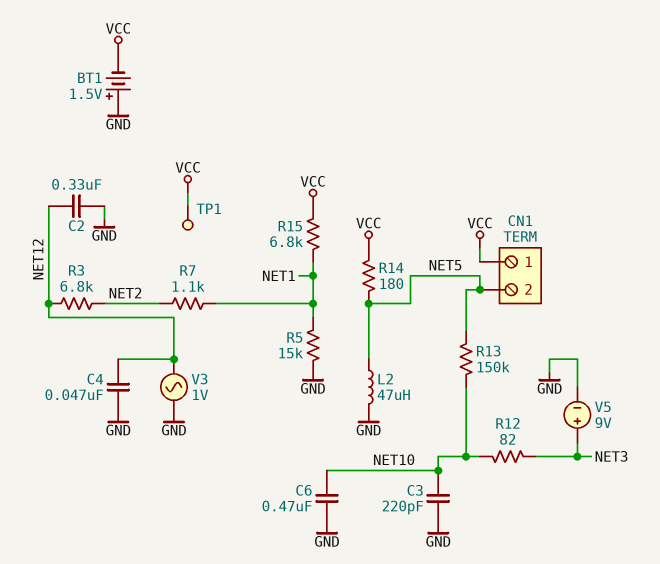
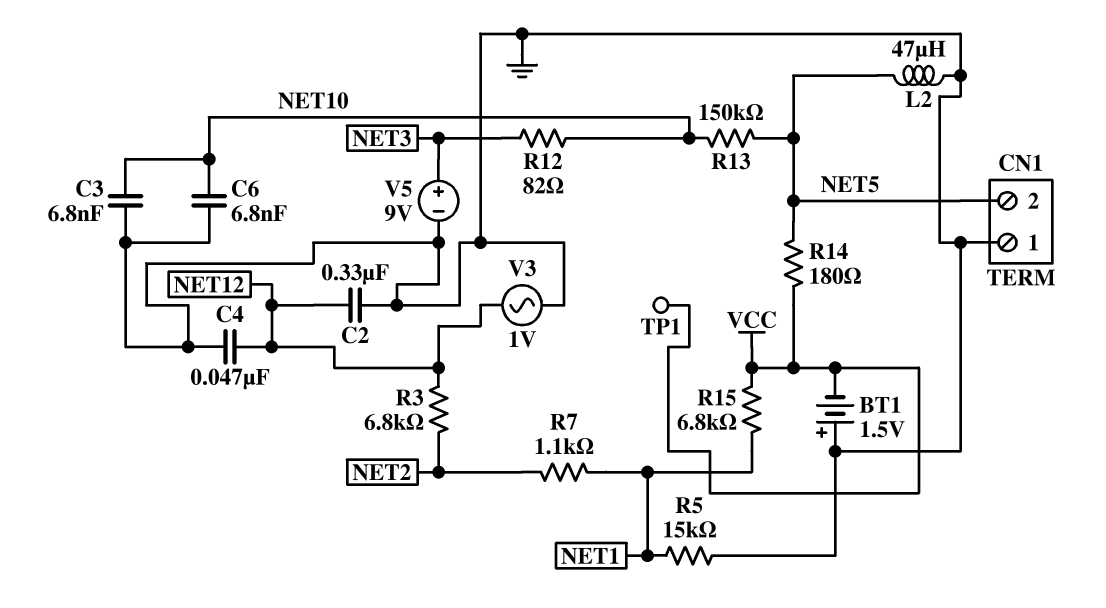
C3: 220pF (GND, NET10) -> 6.8nF (GND, NET10)
C6: 470nF (GND, NET10) -> 6.8nF (GND, NET10)
CN1 pin 1: VCC -> GND

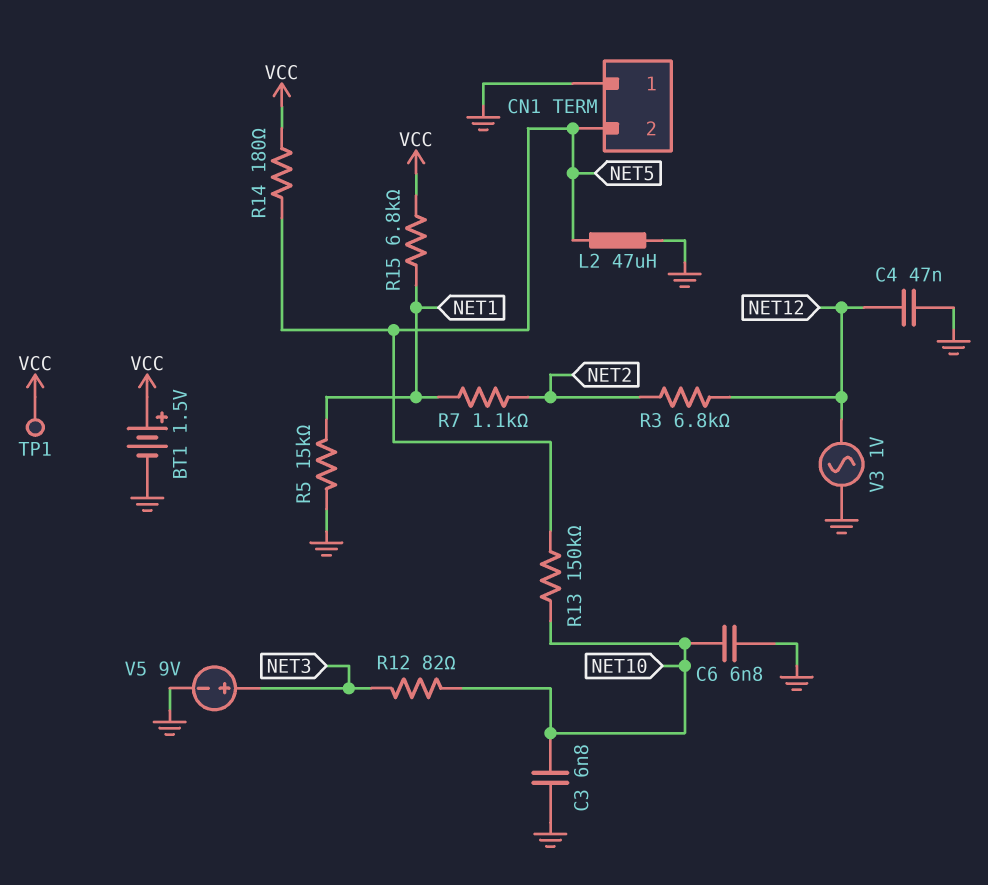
BT1: 1.5V (plus GND, minus VCC) -> 1.5V (plus VCC, minus GND)
C2: 330nF (GND, NET12) -> none

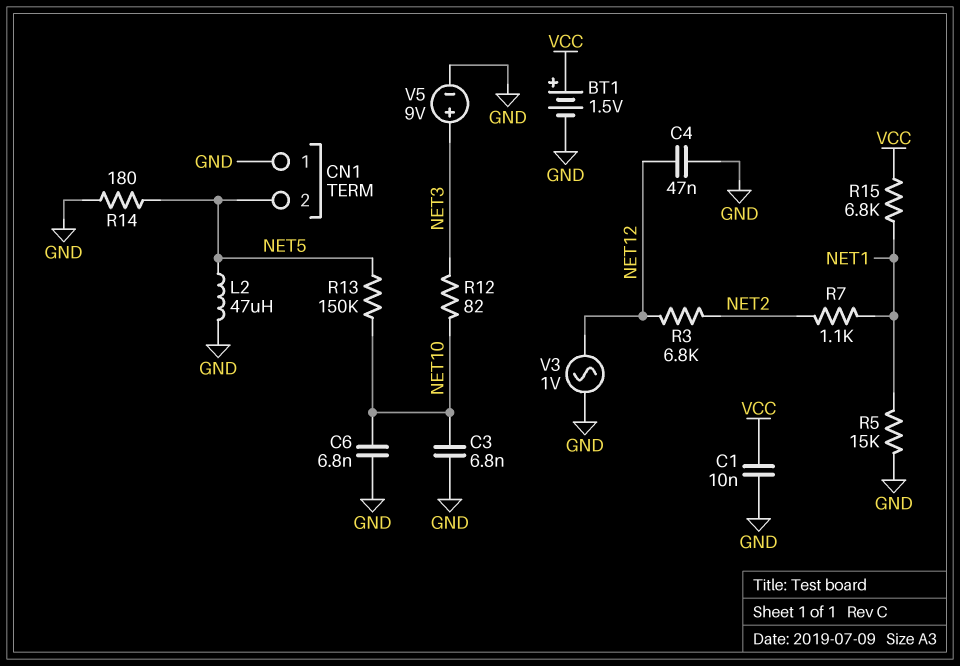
C1: none -> 10nF (GND, VCC)
R14: 180 (NET5, VCC) -> 180 (GND, NET5)
TP1: test point (VCC) -> none

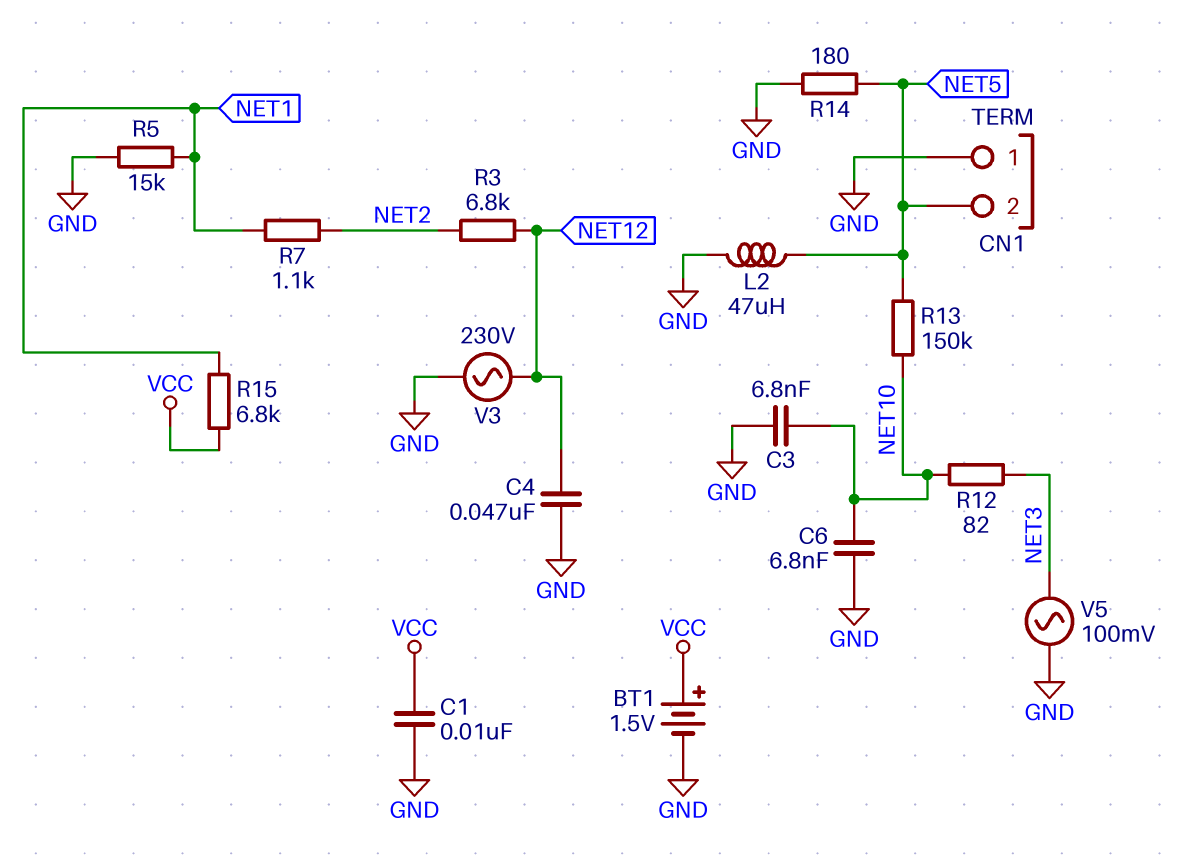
V3: AC 1V (GND, NET12) -> AC 230V (GND, NET12)
V5: 9V (plus NET3, minus GND) -> AC 100mV (GND, NET3)

